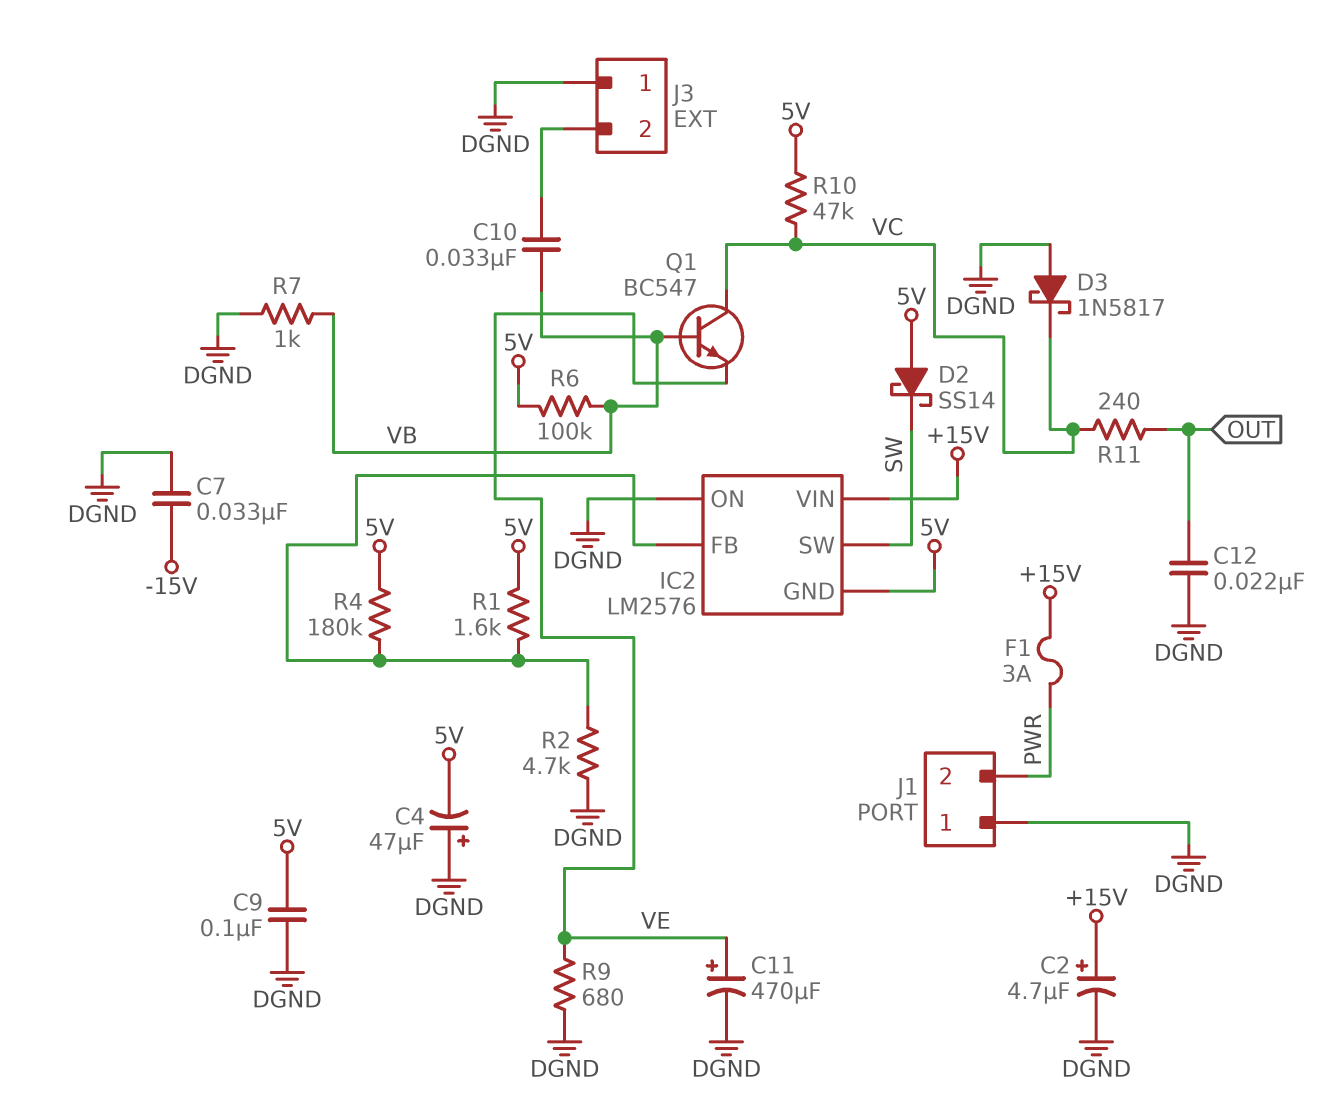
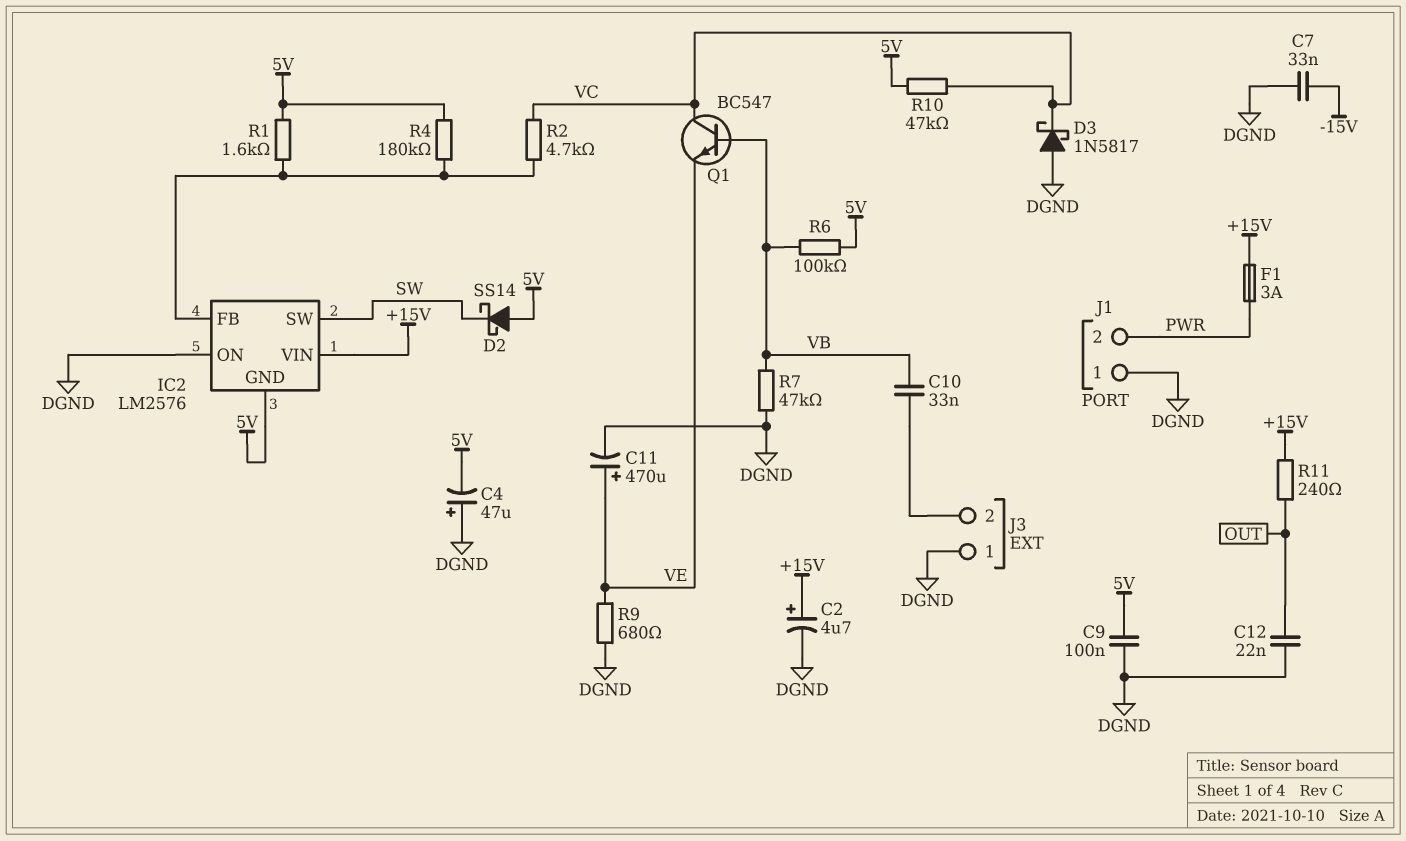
R2: 4.7k (DGND, IC2/FB) -> 4.7k (IC2/FB, VC)
R7: 1k (DGND, VB) -> 47k (DGND, VB)
R11: 240 (OUT, VC) -> 240 (+15V, OUT)

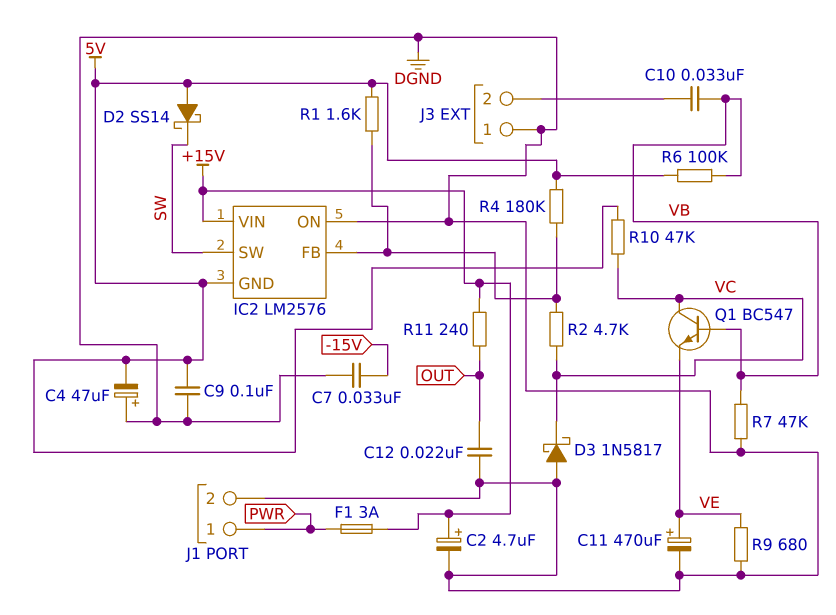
J1 pin 1: DGND -> PWR
J1 pin 2: PWR -> DGND

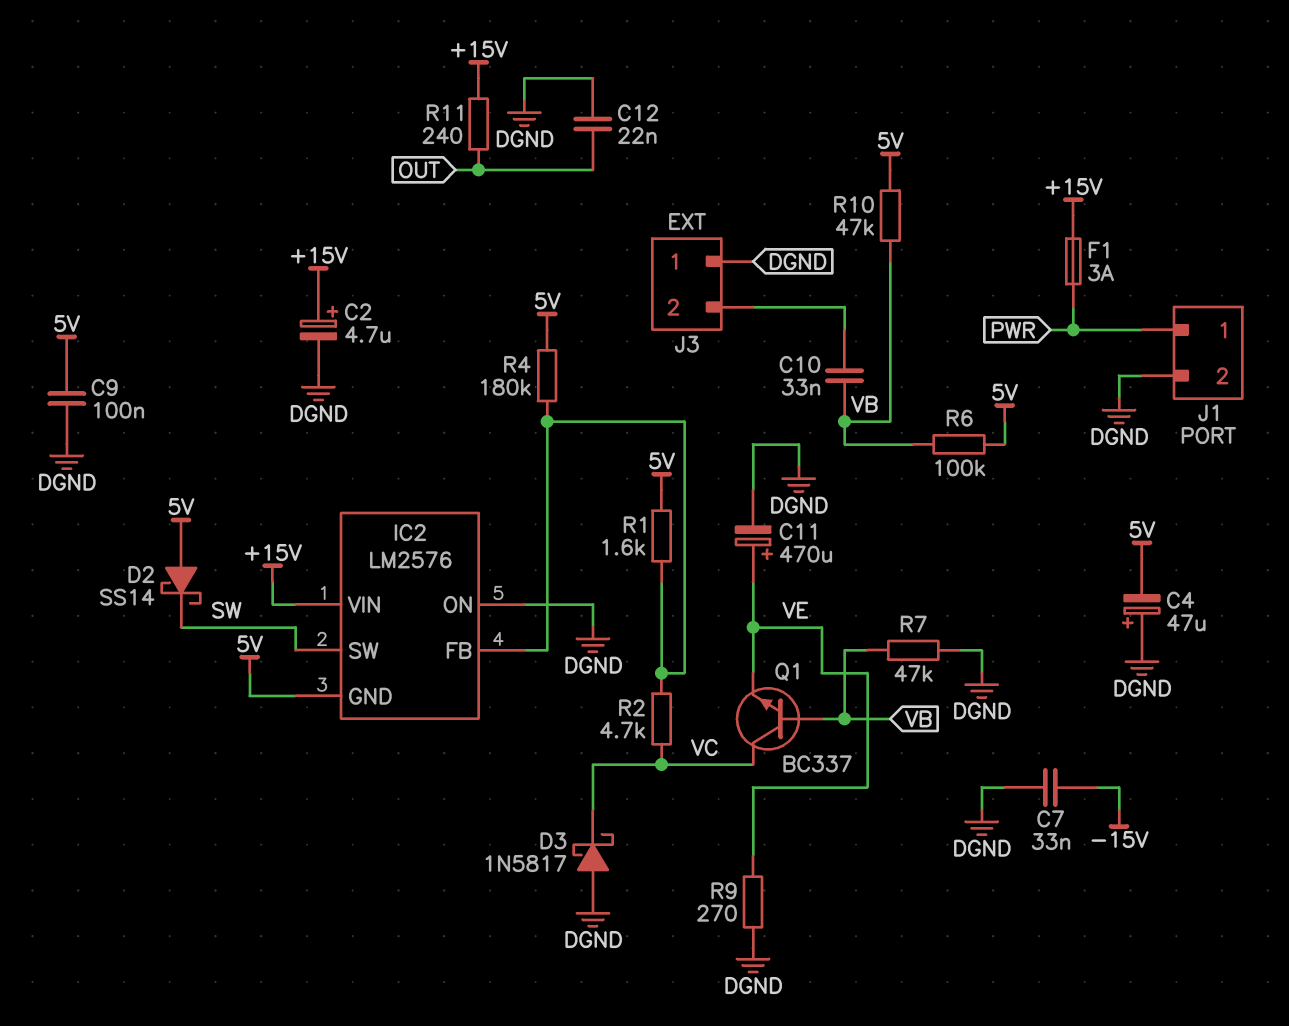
Q1: NPN BC547 (B VB, C VC, E VE) -> NPN BC337 (B VB, C VC, E VE)
R9: 680 (DGND, VE) -> 270 (DGND, VE)
R10: 47k (5V, VC) -> 47k (5V, VB)

